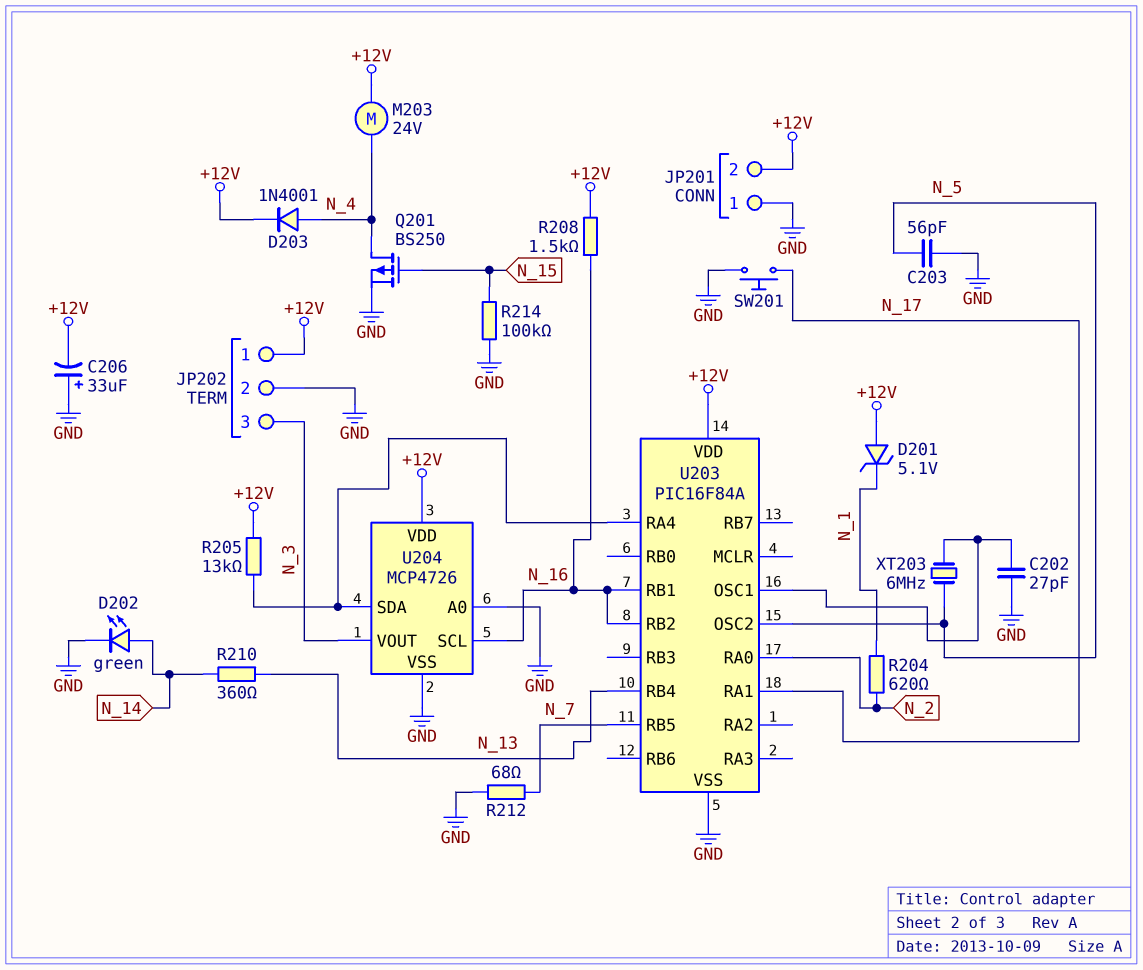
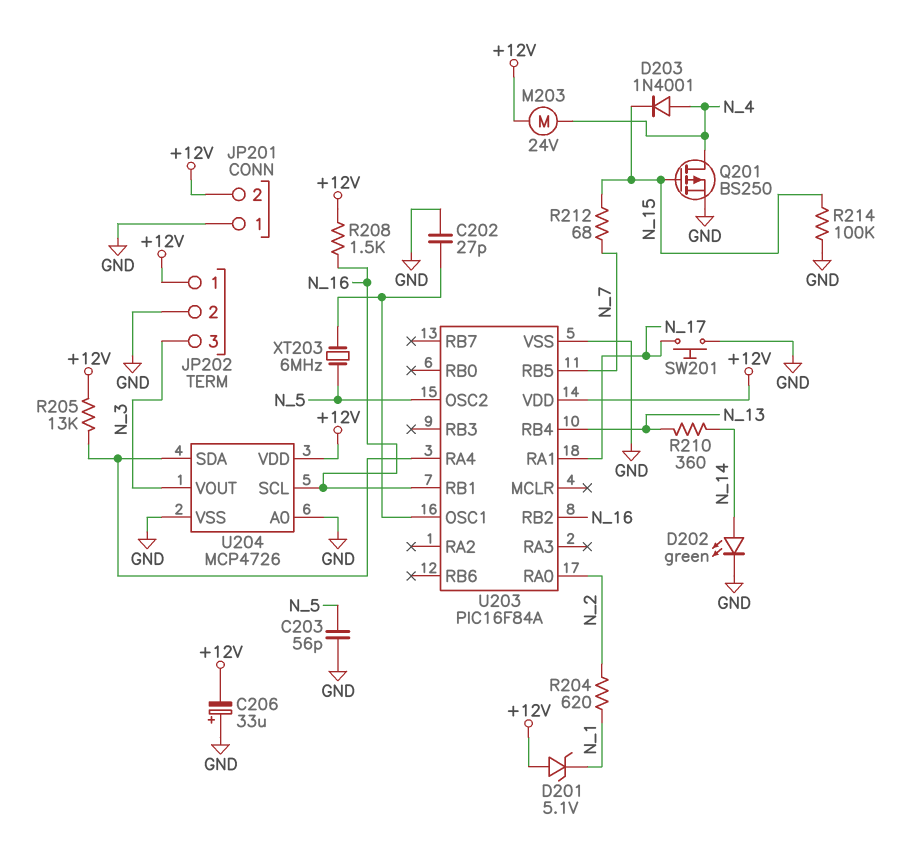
D203: diode 1N4001 (A N_4, K +12V) -> diode 1N4001 (A N_4, K N_15)
R212: 68 (GND, N_7) -> 68 (N_7, N_15)

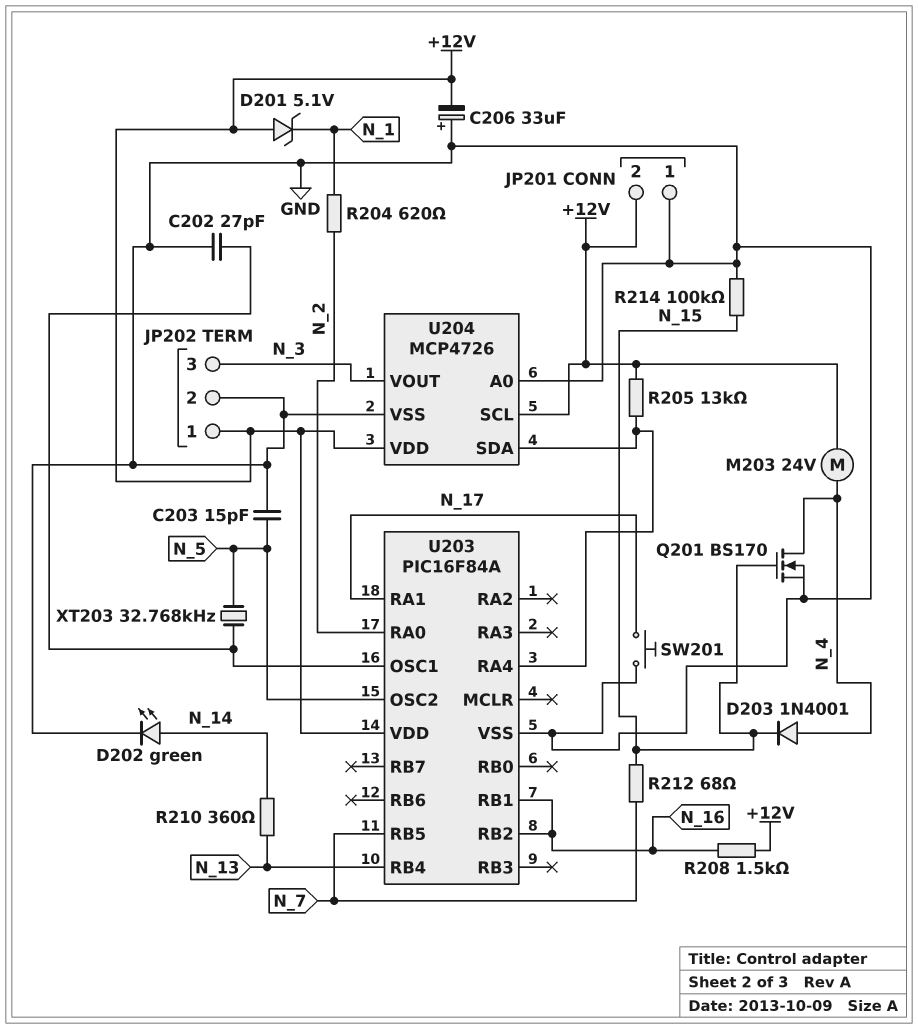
C203: 56pF (GND, N_5) -> 15pF (GND, N_5)
Q201: PMOS BS250 (G N_15, D N_4, S GND) -> NMOS BS170 (G N_15, D N_4, S GND)
U204 pin SCL: N_16 -> +12V
XT203: 6MHz (N_5, U203/OSC1) -> 32.768kHz (N_5, U203/OSC1)

